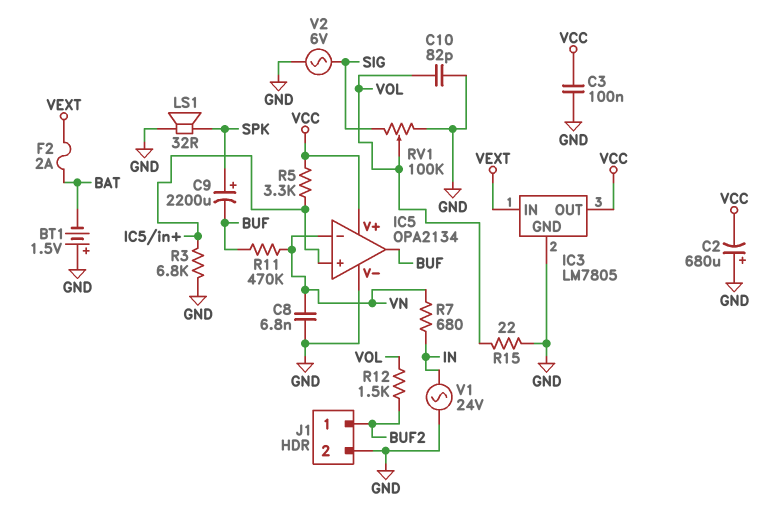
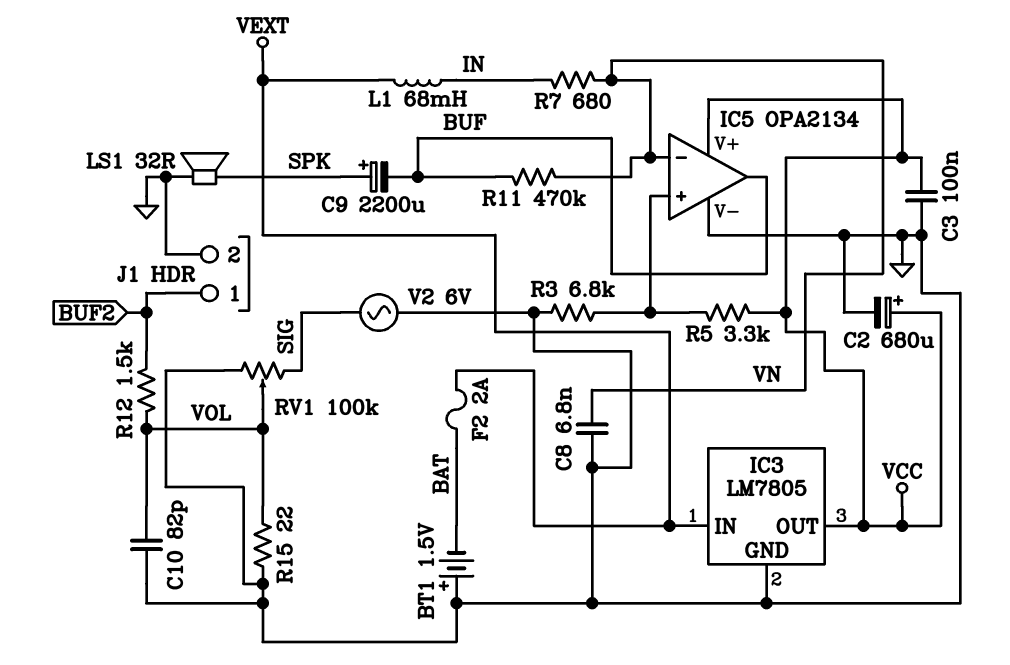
C2: 680uF (plus GND, minus VCC) -> 680uF (plus VCC, minus GND)
L1: none -> 68mH (IN, VEXT)
V1: AC 24V (GND, IN) -> none

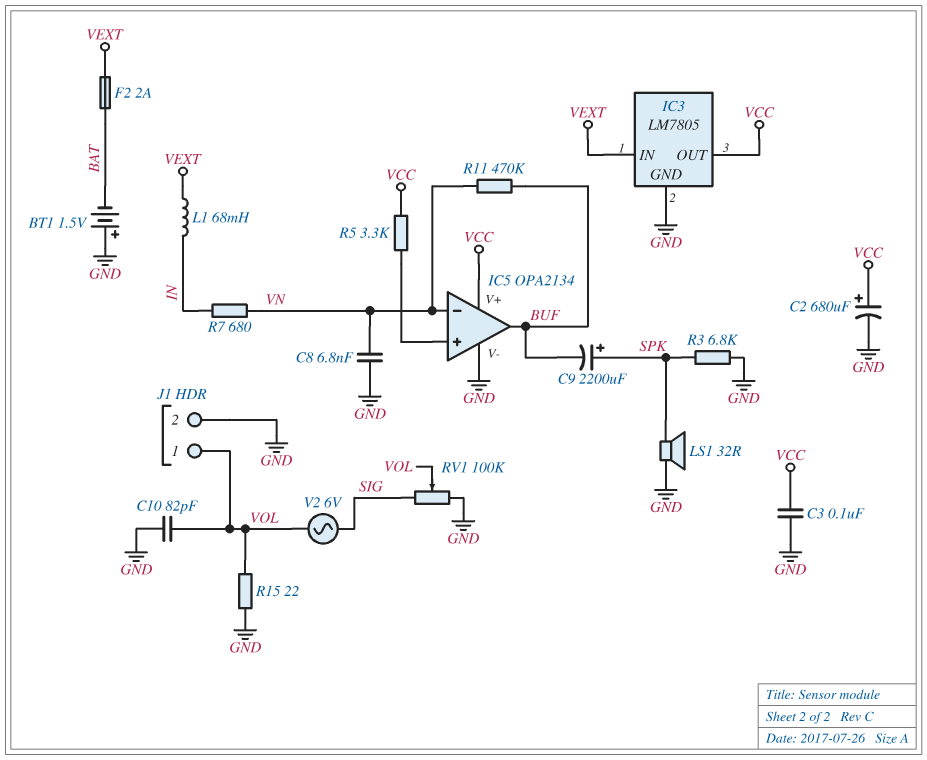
J1 pin 1: BUF2 -> VOL
R3: 6.8k (GND, IC5/in+) -> 6.8k (GND, SPK)
R12: 1.5k (BUF2, VOL) -> none
V2: AC 6V (GND, SIG) -> AC 6V (SIG, VOL)

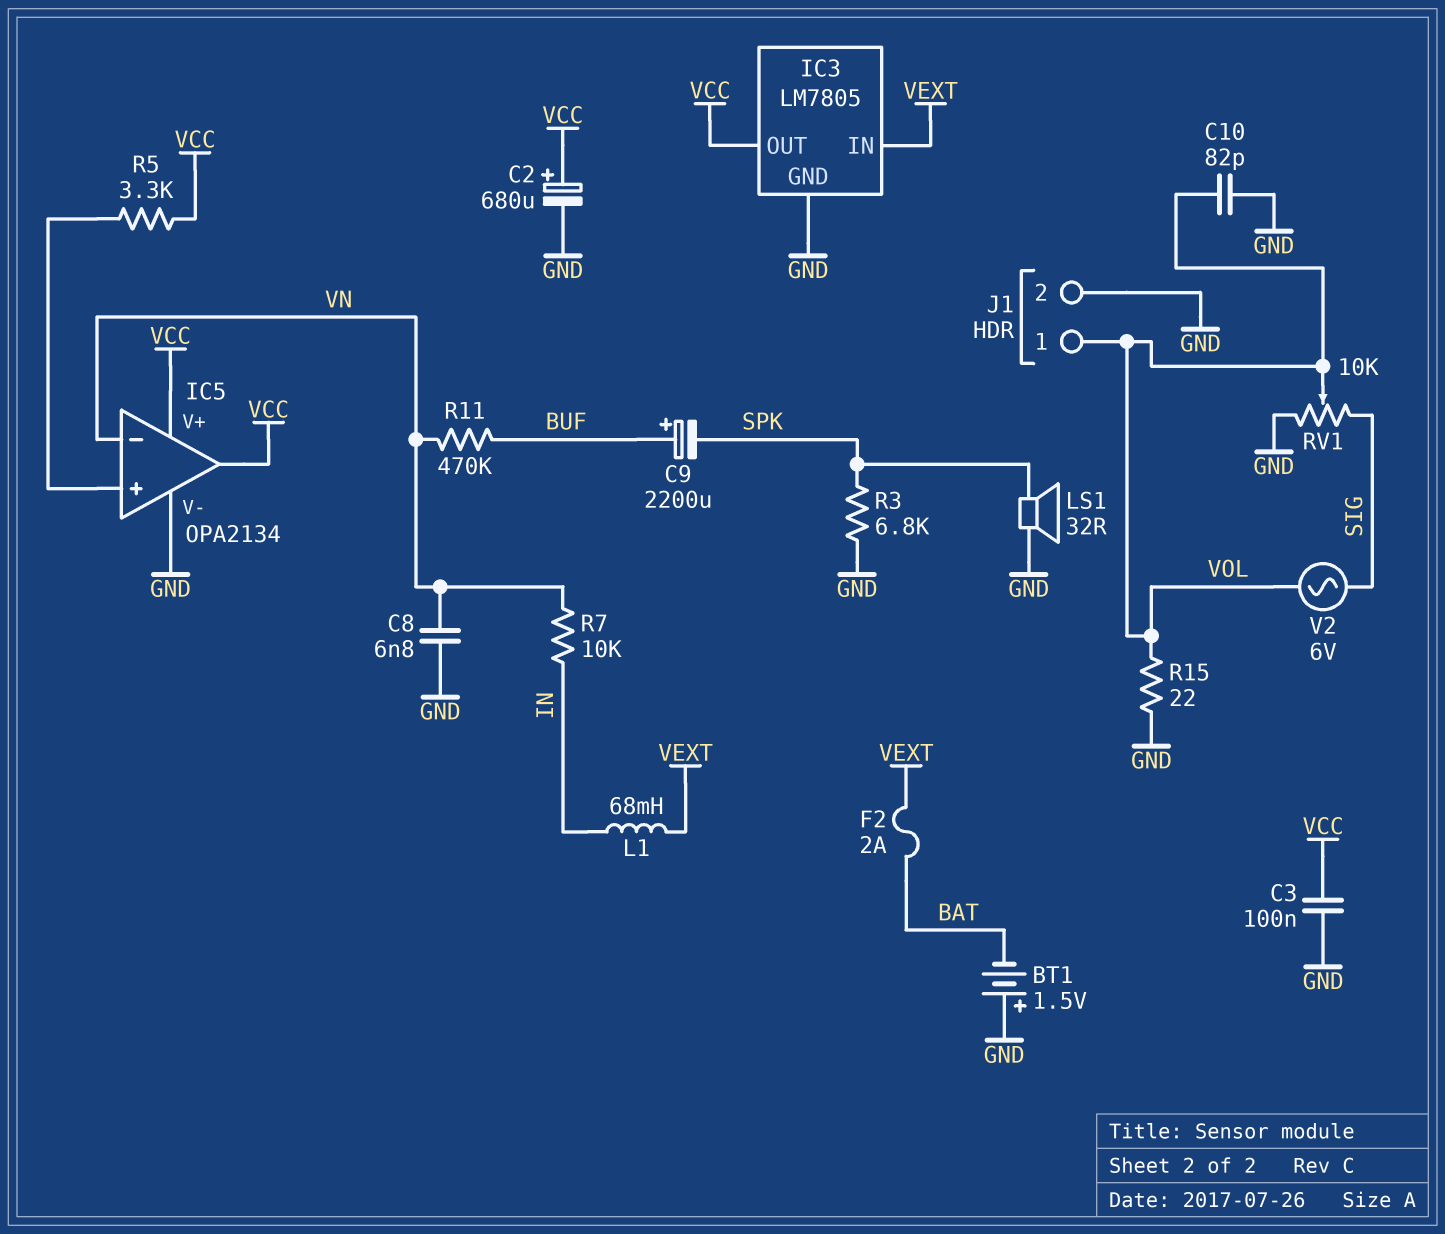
C9: 2200uF (plus SPK, minus BUF) -> 2200uF (plus BUF, minus SPK)
IC5 pin out: BUF -> VCC
R7: 680 (IN, VN) -> 10k (IN, VN)
RV1: 100k (GND, SIG, wiper VOL) -> 10k (GND, SIG, wiper VOL)

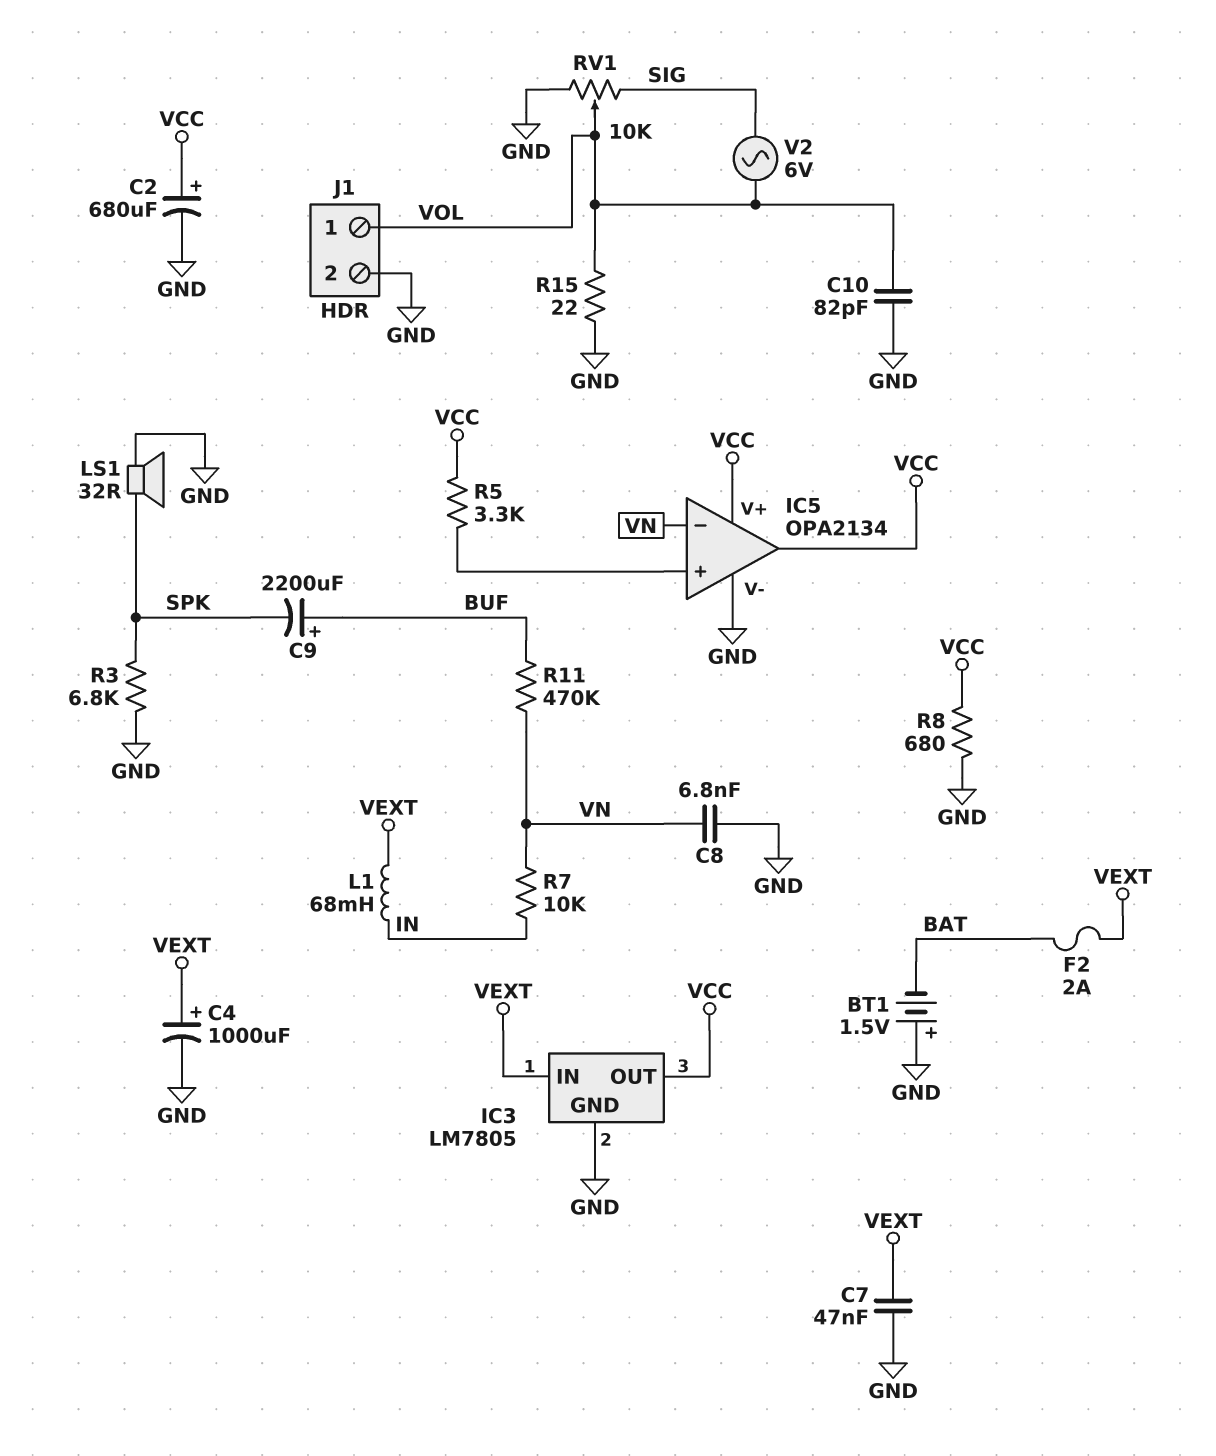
C3: 100nF (GND, VCC) -> none
C4: none -> 1000uF (plus VEXT, minus GND)
C7: none -> 47nF (GND, VEXT)
R8: none -> 680 (GND, VCC)

